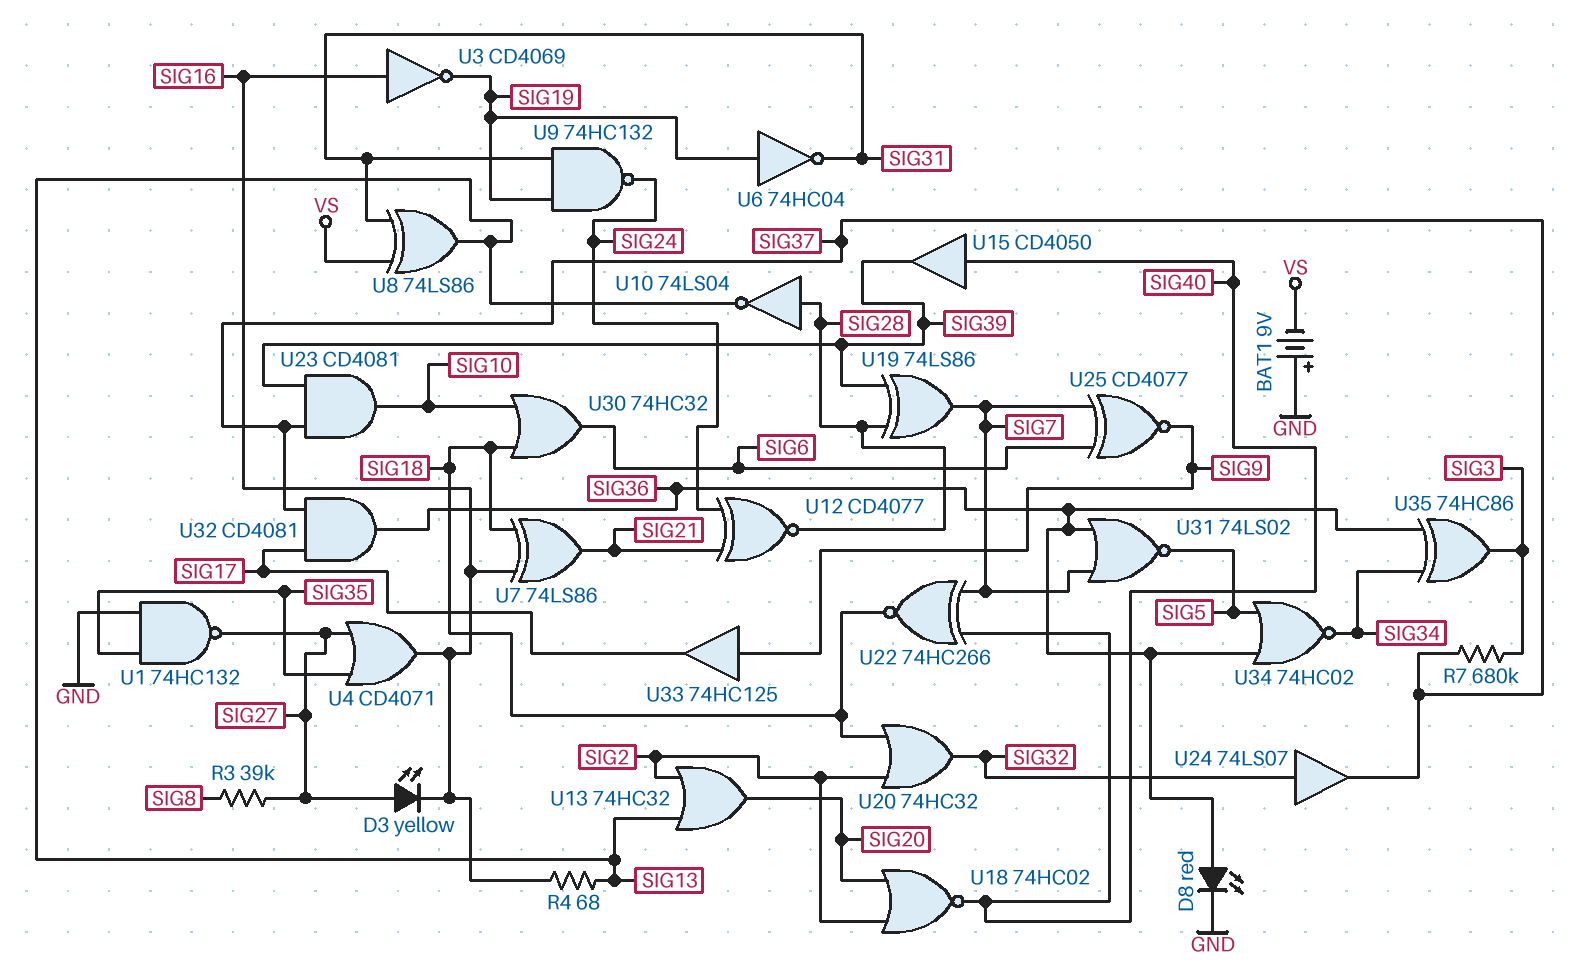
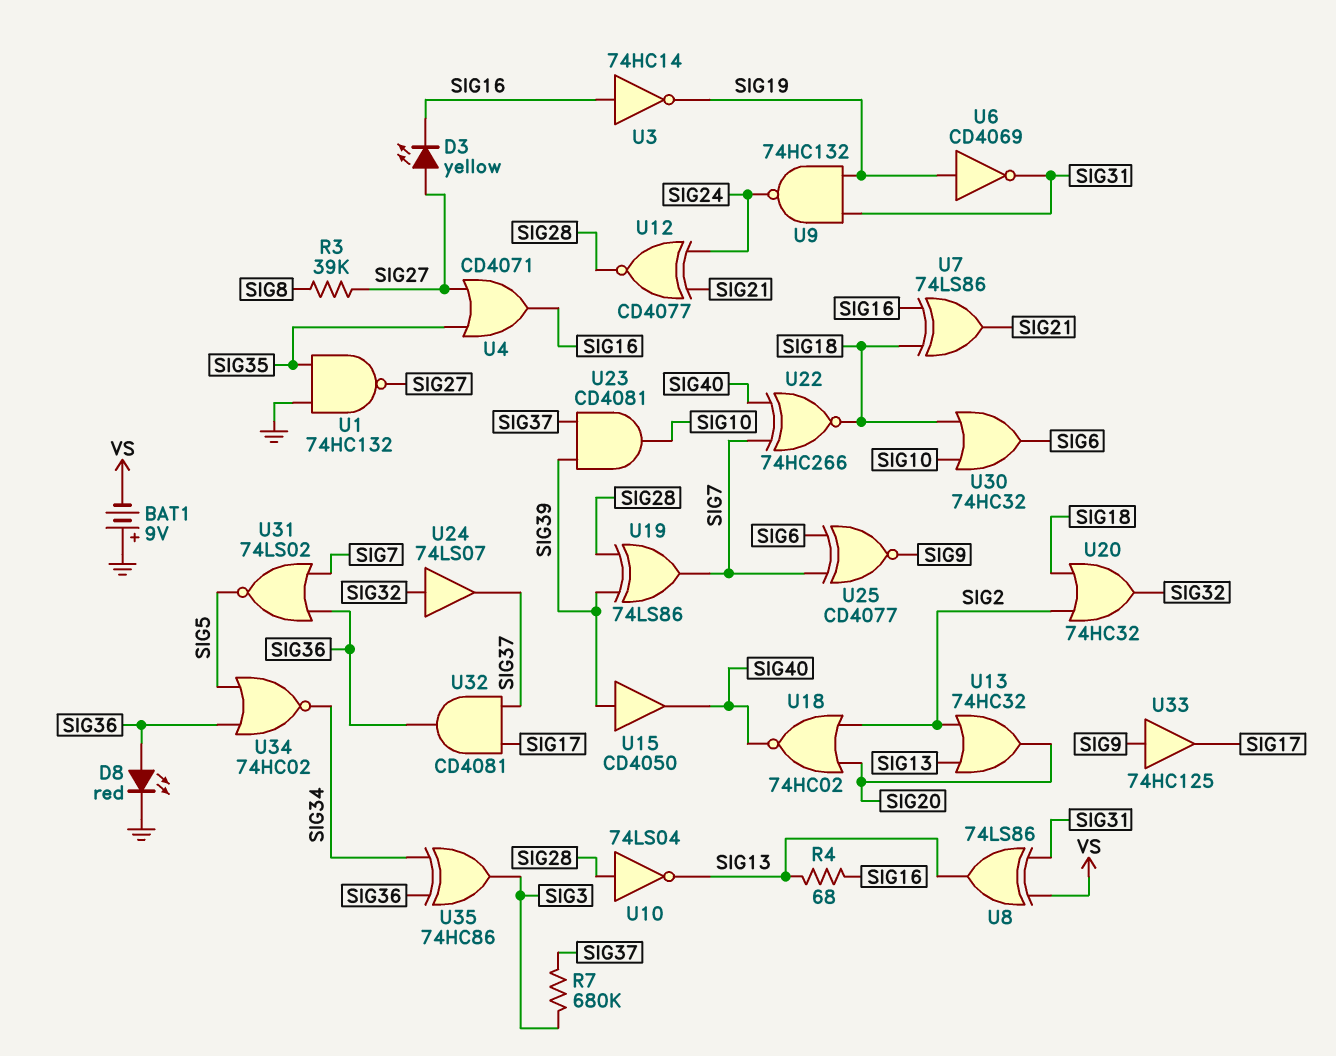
U3: NOT CD4069 (in SIG16, out SIG19) -> NOT 74HC14 (in SIG16, out SIG19)
U6: NOT 74HC04 (in SIG19, out SIG31) -> NOT CD4069 (in SIG19, out SIG31)
U15: buffer CD4050 (in SIG40, out SIG39) -> buffer CD4050 (in SIG39, out SIG40)

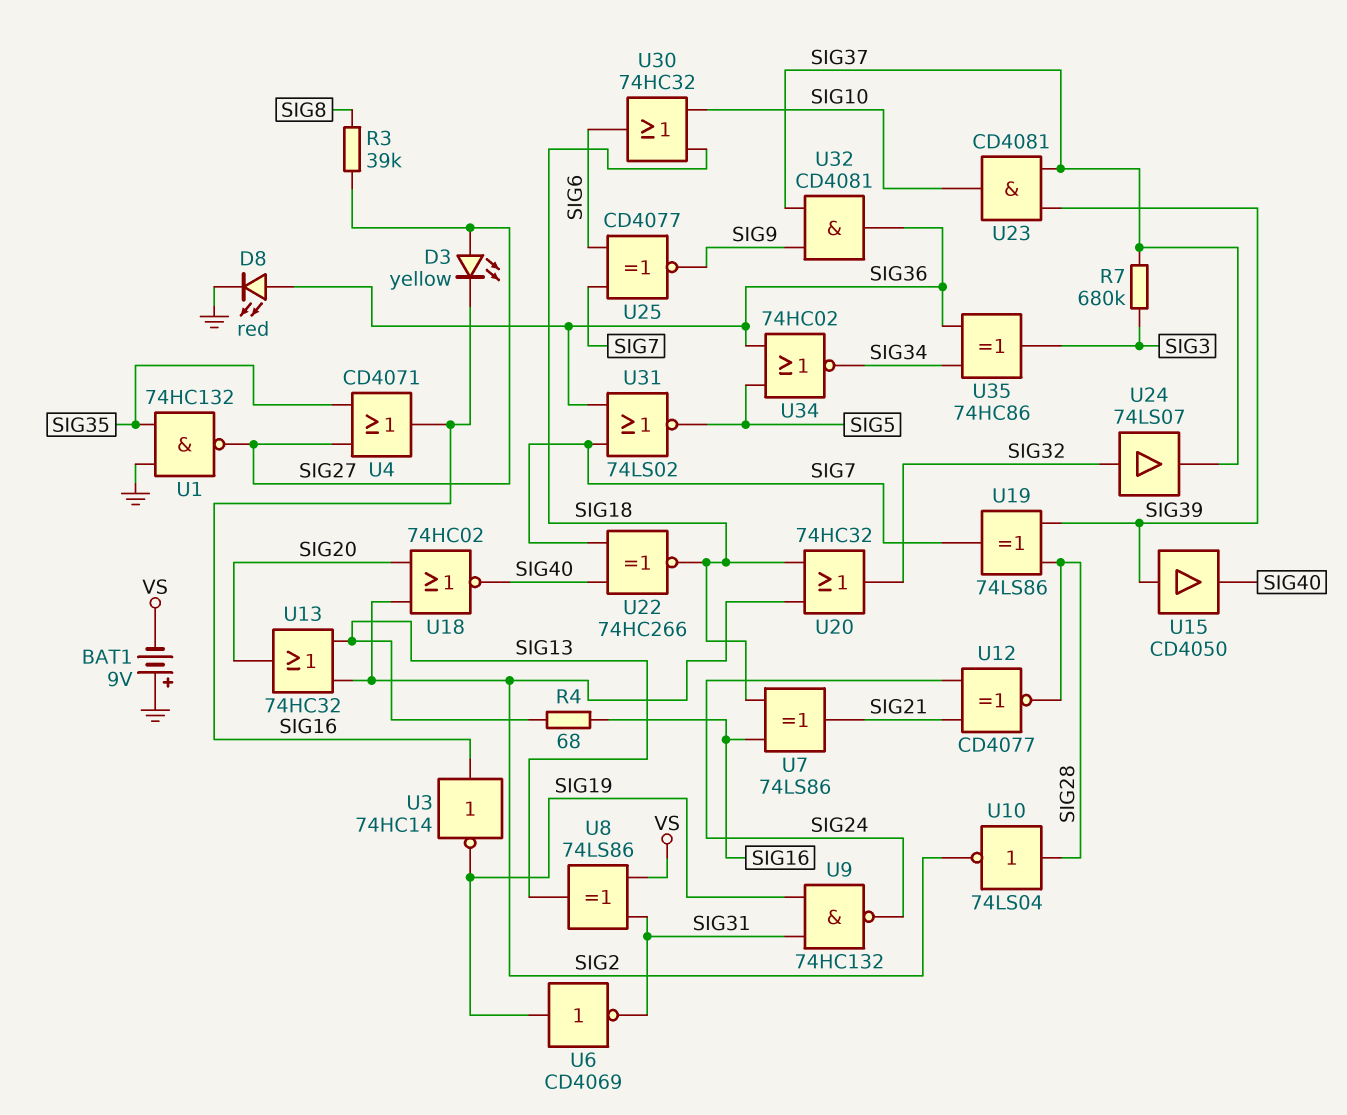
U10: NOT 74LS04 (in SIG28, out SIG13) -> NOT 74LS04 (in SIG28, out SIG2)
U32: AND CD4081 (in SIG17, in SIG37, out SIG36) -> AND CD4081 (in SIG9, in SIG37, out SIG36)
U33: buffer 74HC125 (in SIG9, out SIG17) -> none

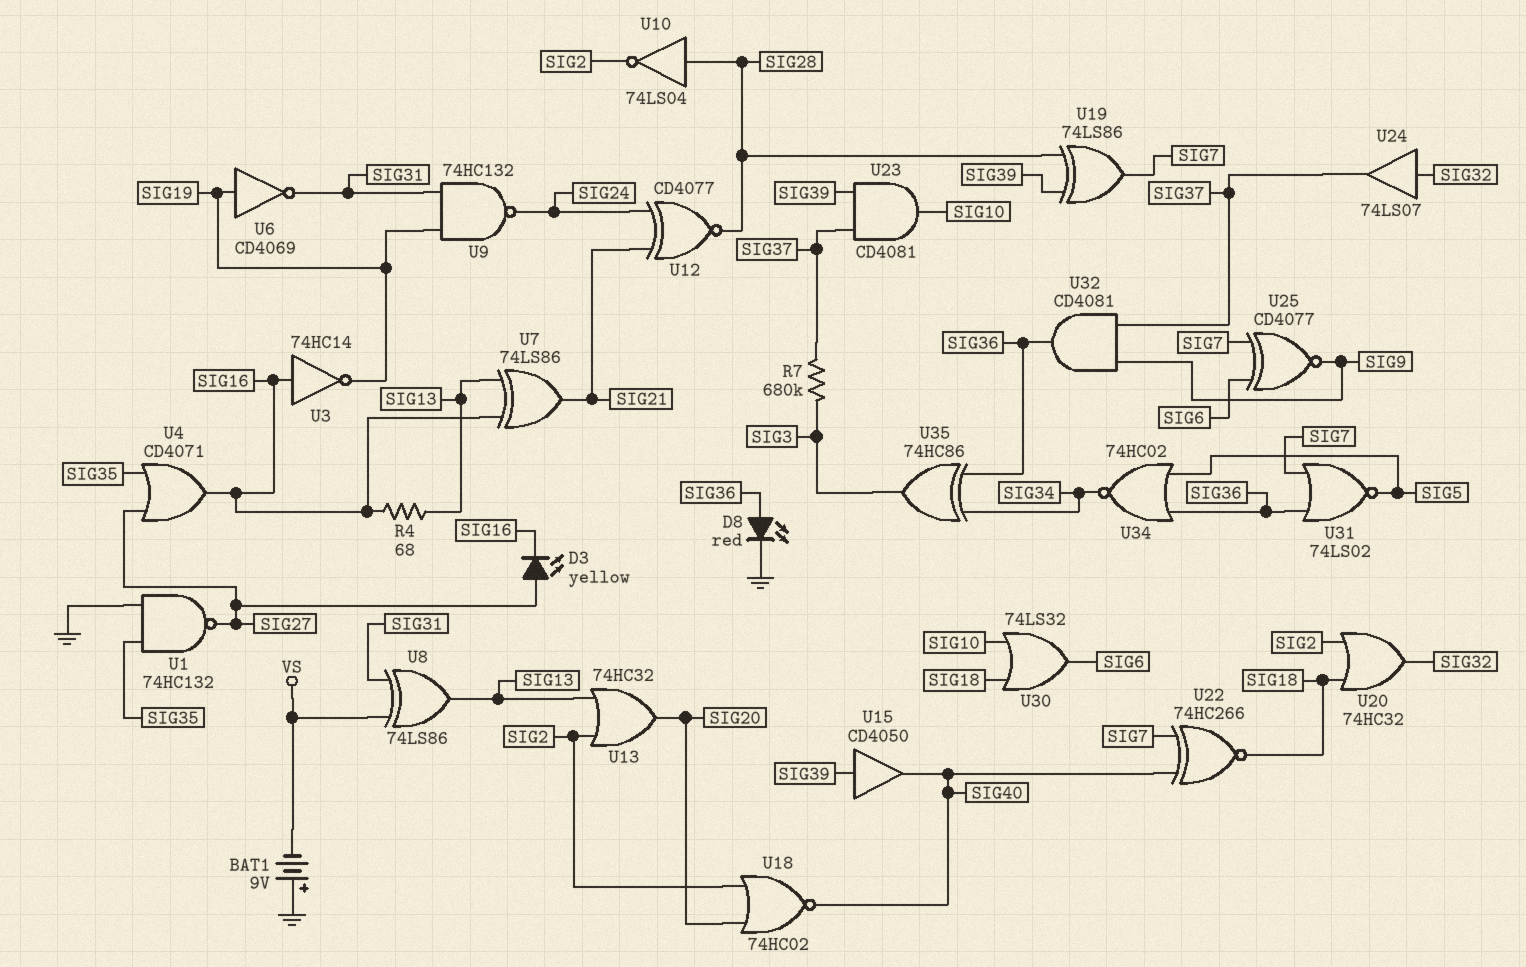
R3: 39k (SIG8, SIG27) -> none
U7: XOR 74LS86 (in SIG16, in SIG18, out SIG21) -> XOR 74LS86 (in SIG13, in SIG16, out SIG21)
U30: OR 74HC32 (in SIG10, in SIG18, out SIG6) -> OR 74LS32 (in SIG10, in SIG18, out SIG6)

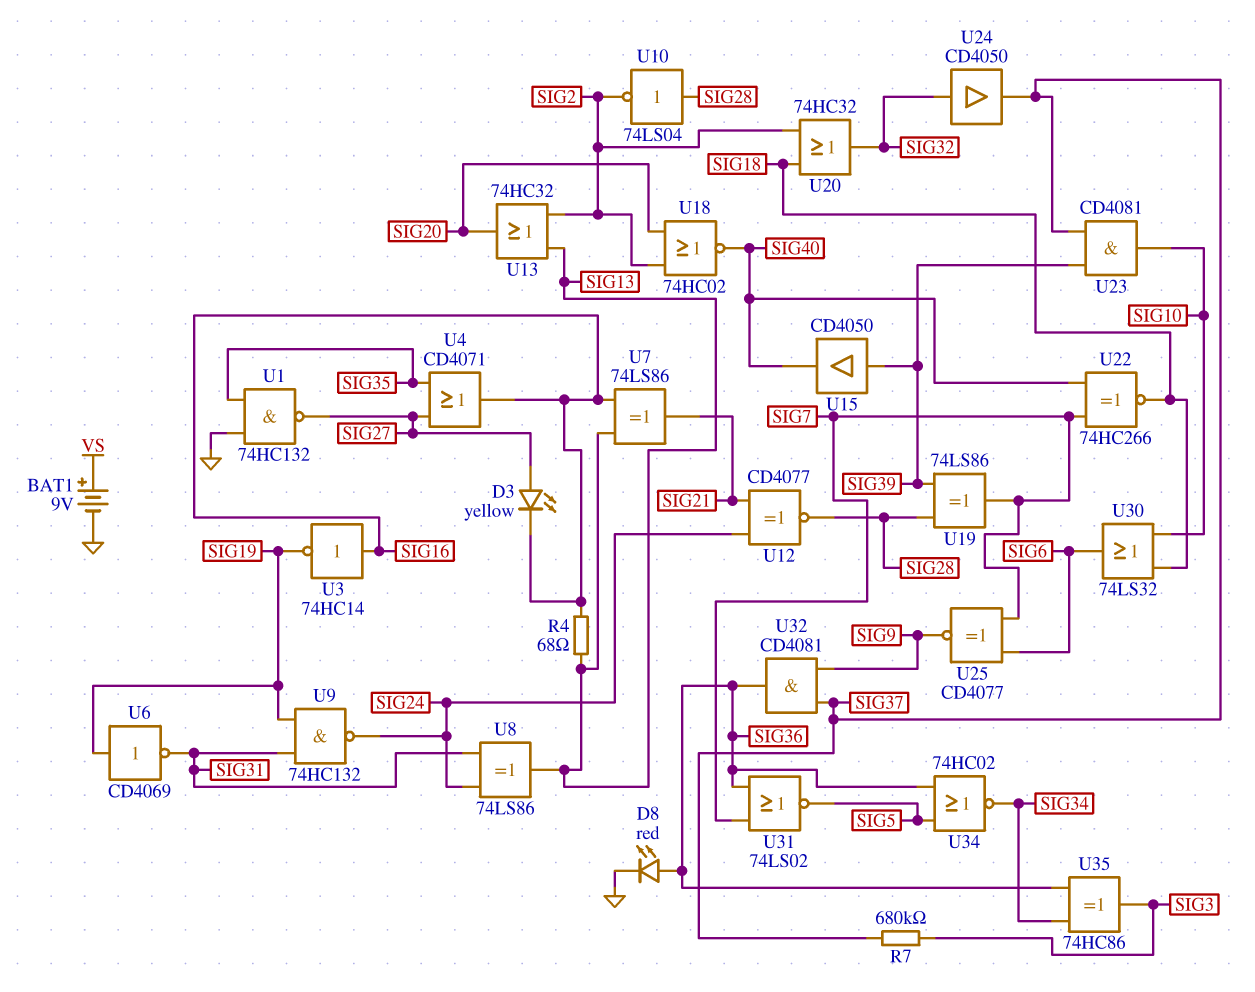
BAT1: 9V (plus GND, minus VS) -> 9V (plus VS, minus GND)
U8: XOR 74LS86 (in SIG31, in VS, out SIG13) -> XOR 74LS86 (in SIG24, in SIG31, out SIG13)
U24: buffer 74LS07 (in SIG32, out SIG37) -> buffer CD4050 (in SIG32, out SIG37)

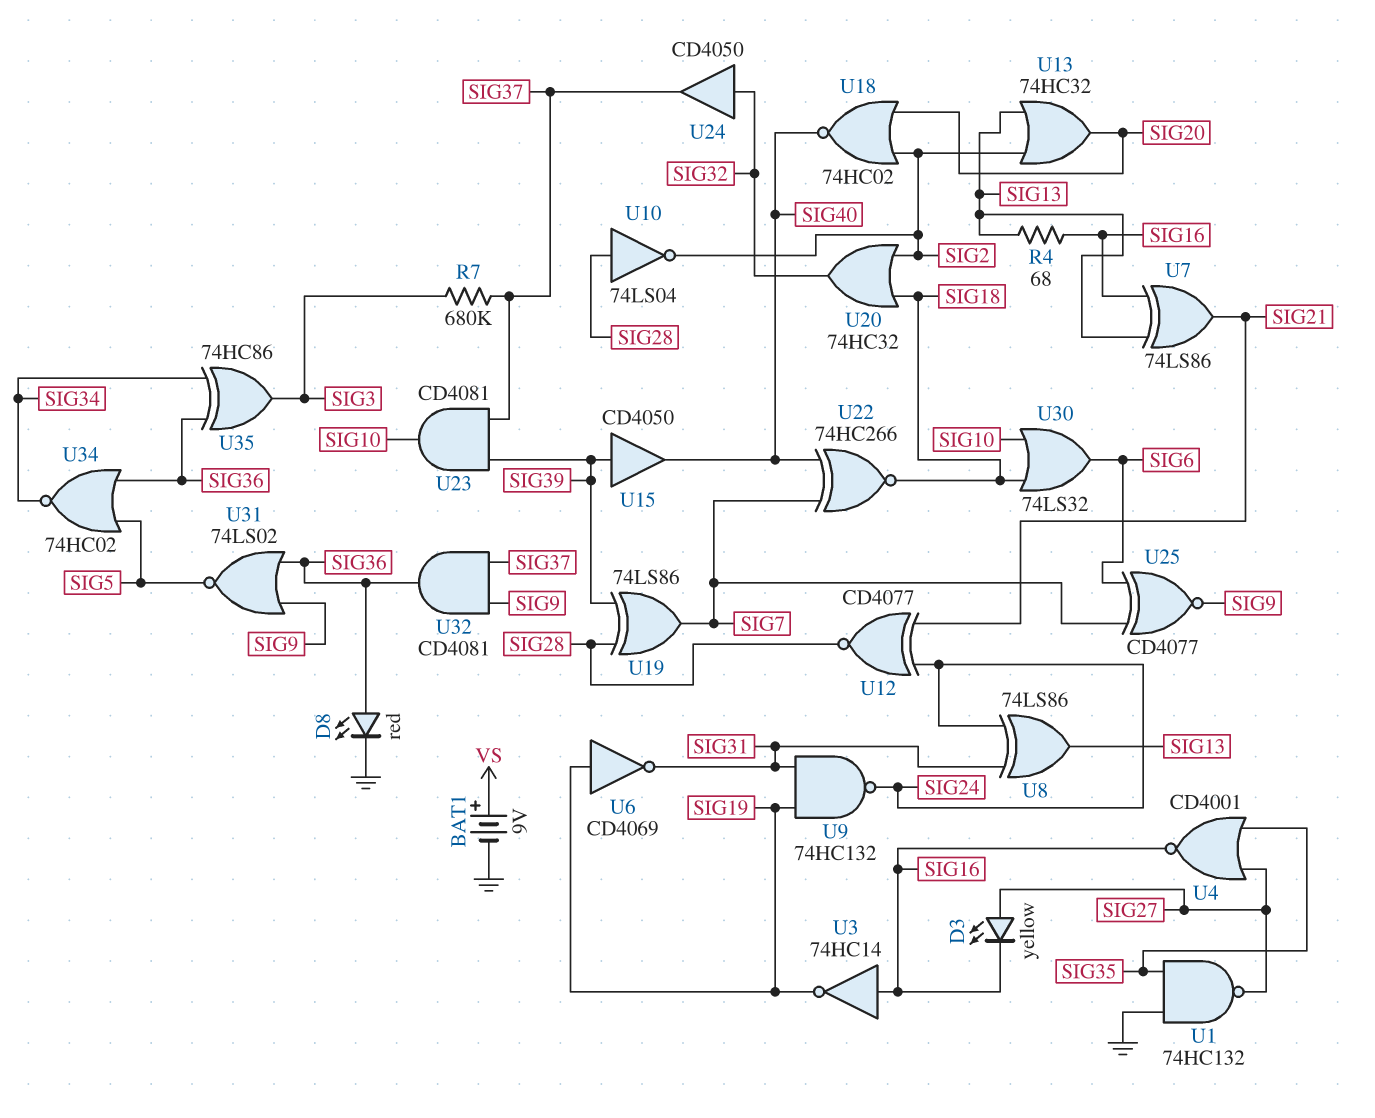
U4: OR CD4071 (in SIG27, in SIG35, out SIG16) -> NOR CD4001 (in SIG27, in SIG35, out SIG16)
U31: NOR 74LS02 (in SIG7, in SIG36, out SIG5) -> NOR 74LS02 (in SIG9, in SIG36, out SIG5)

